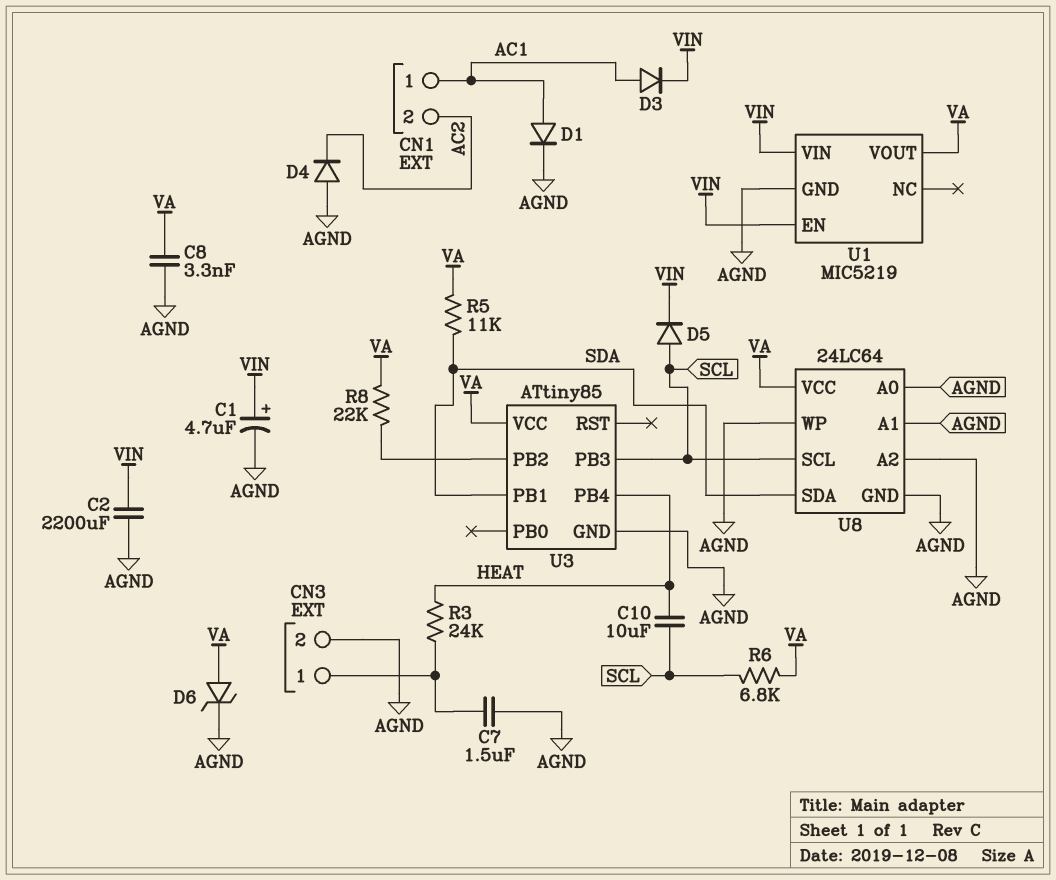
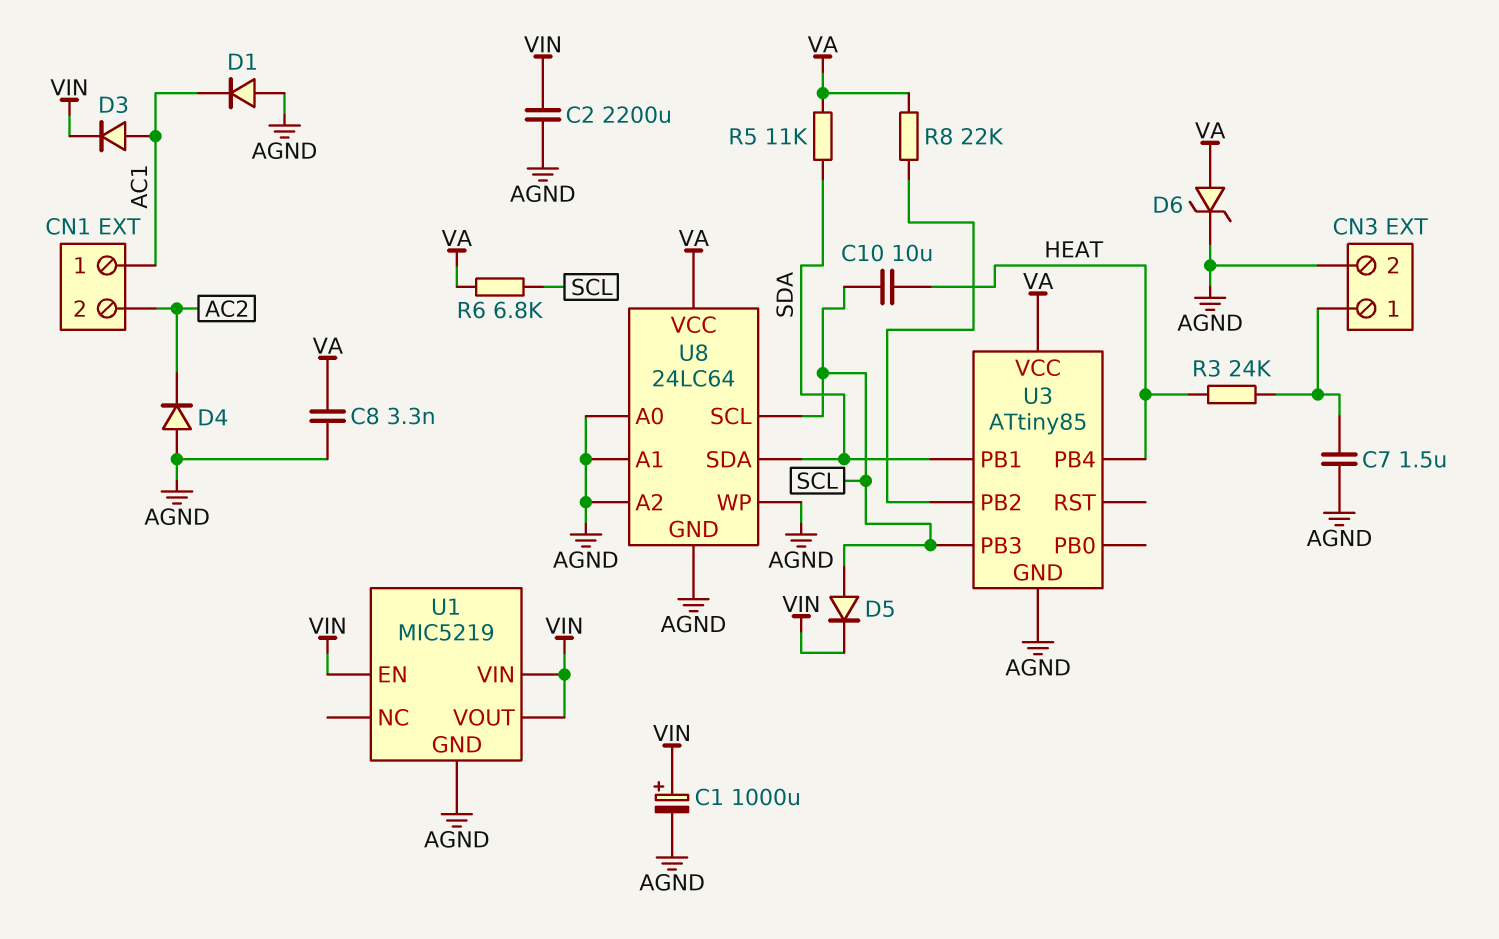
C1: 4.7uF (plus VIN, minus AGND) -> 1000uF (plus VIN, minus AGND)
D1: diode (A AC1, K AGND) -> diode (A AGND, K AC1)
U1 pin VOUT: VA -> VIN

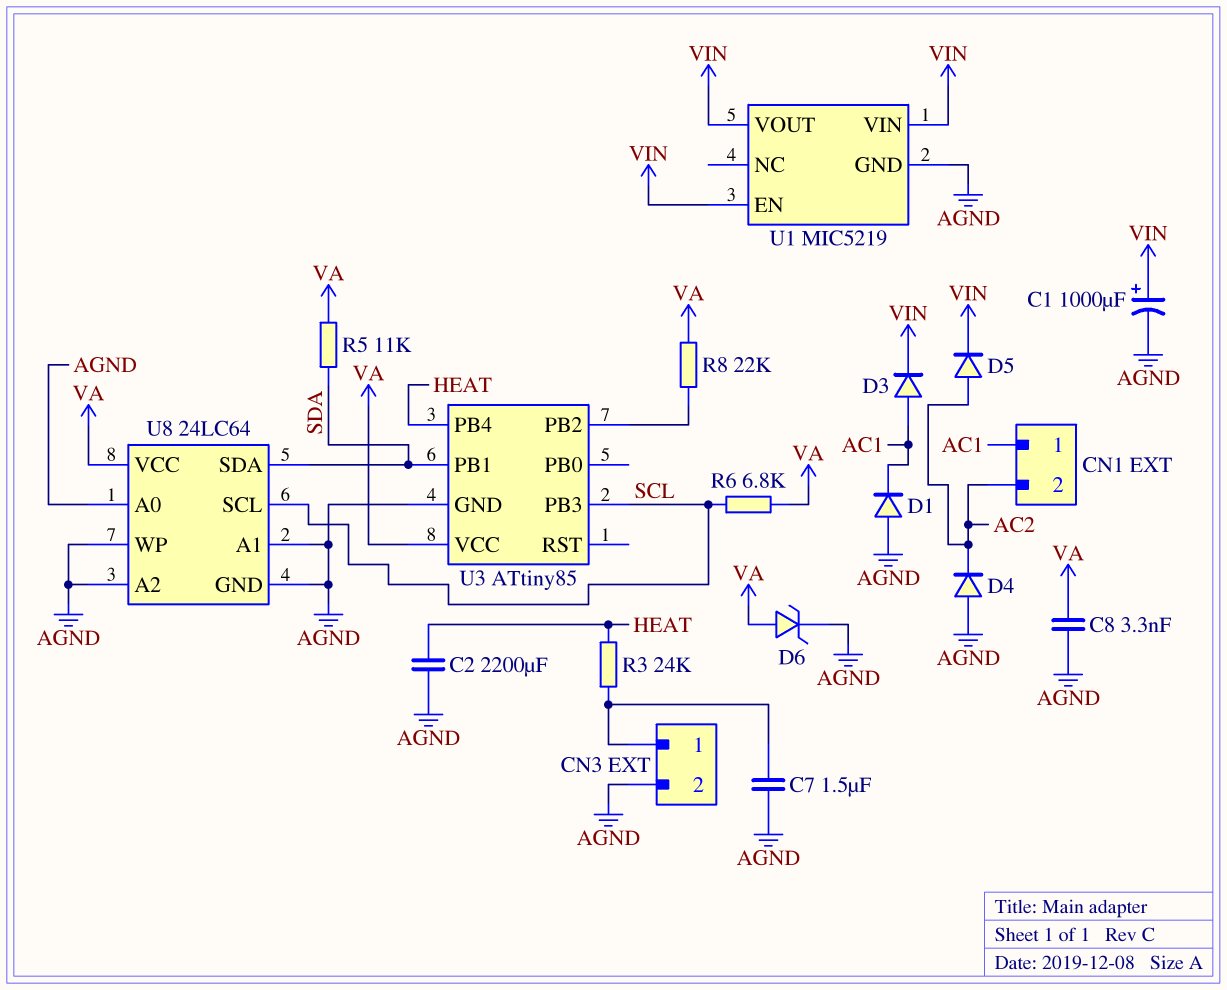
C2: 2200uF (AGND, VIN) -> 2200uF (AGND, HEAT)
C10: 10uF (HEAT, SCL) -> none
D5: diode (A SCL, K VIN) -> diode (A AC2, K VIN)

